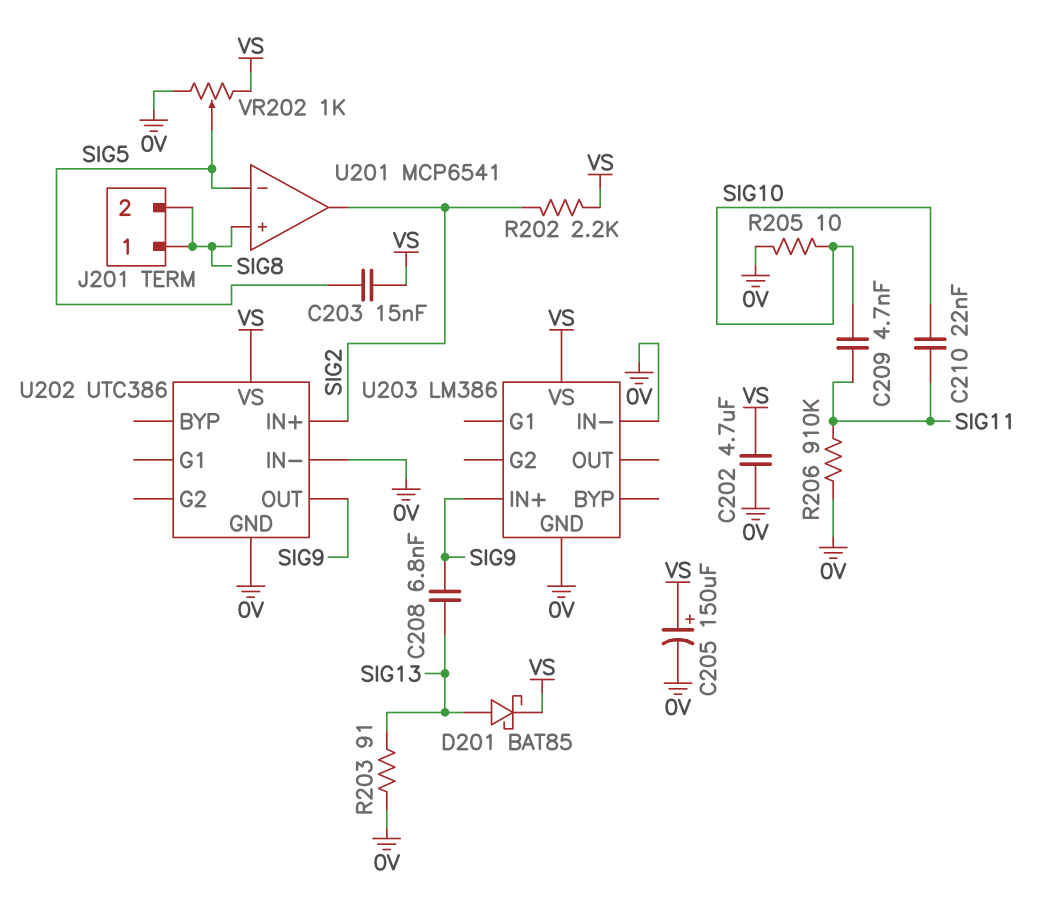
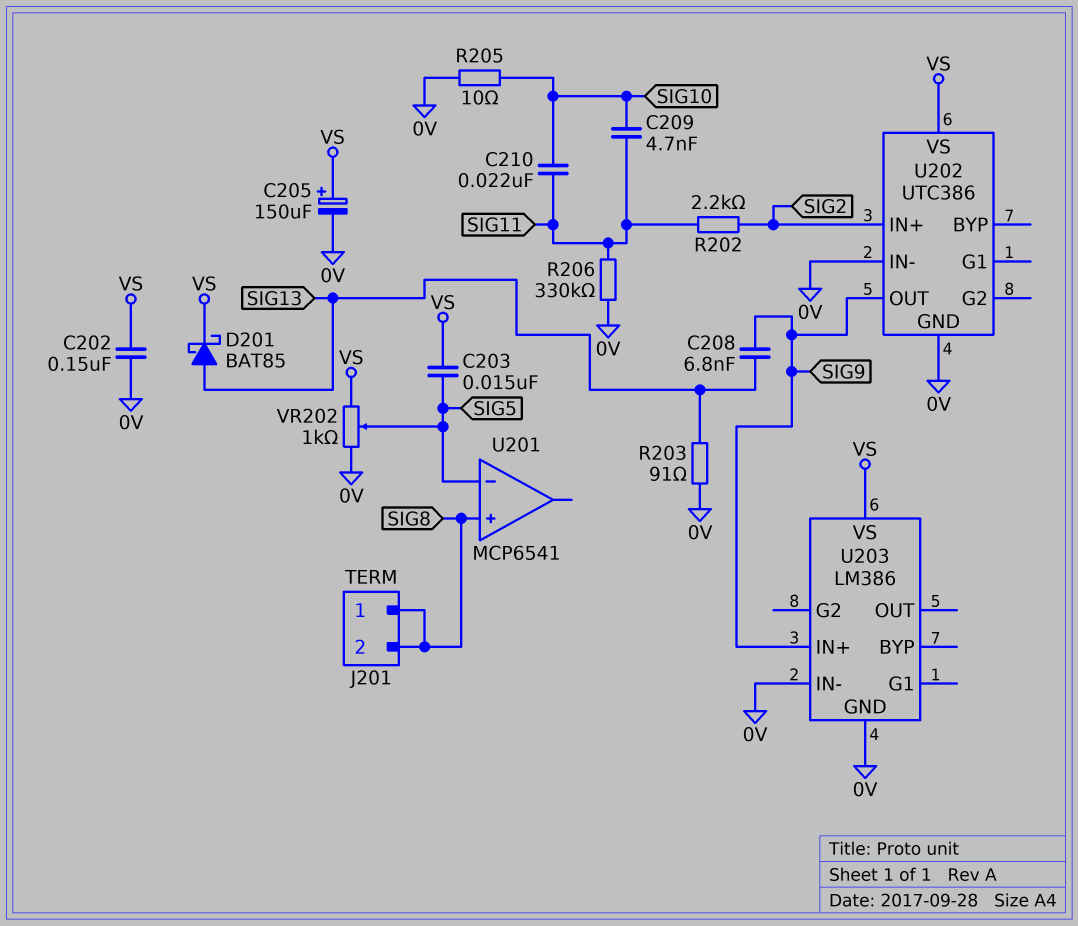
C202: 4.7uF (0V, VS) -> 150nF (0V, VS)
R202: 2.2k (SIG2, VS) -> 2.2k (SIG2, SIG11)
R206: 910k (0V, SIG11) -> 330k (0V, SIG11)
U201 pin out: SIG2 -> none

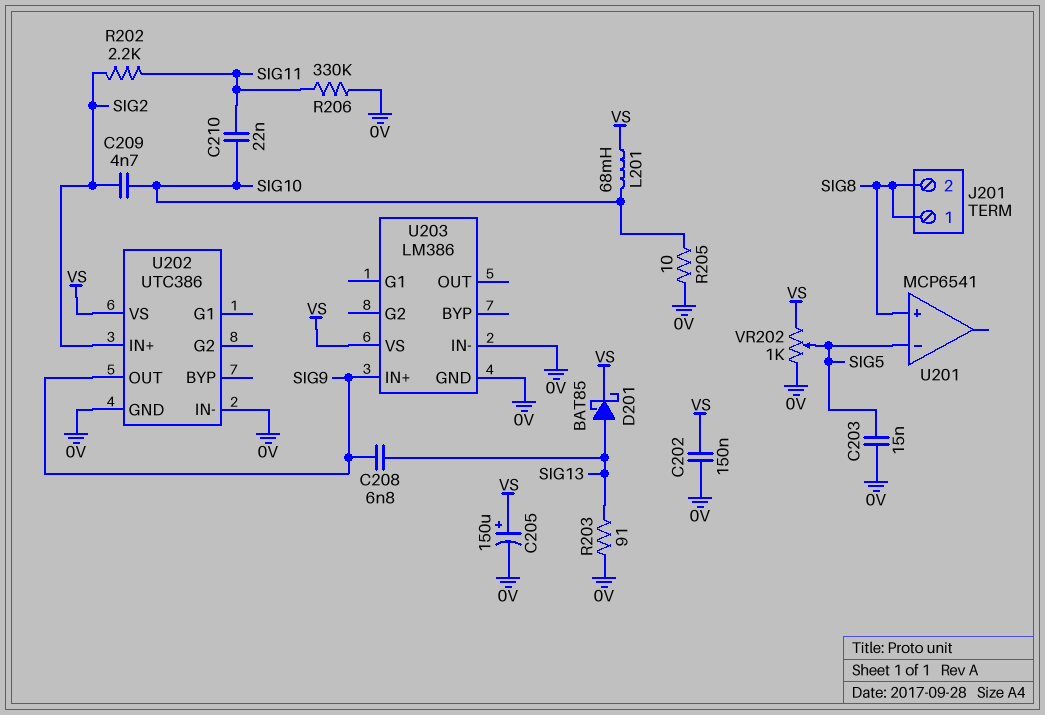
C203: 15nF (SIG5, VS) -> 15nF (0V, SIG5)
C209: 4.7nF (SIG10, SIG11) -> 4.7nF (SIG2, SIG10)
L201: none -> 68mH (SIG10, VS)

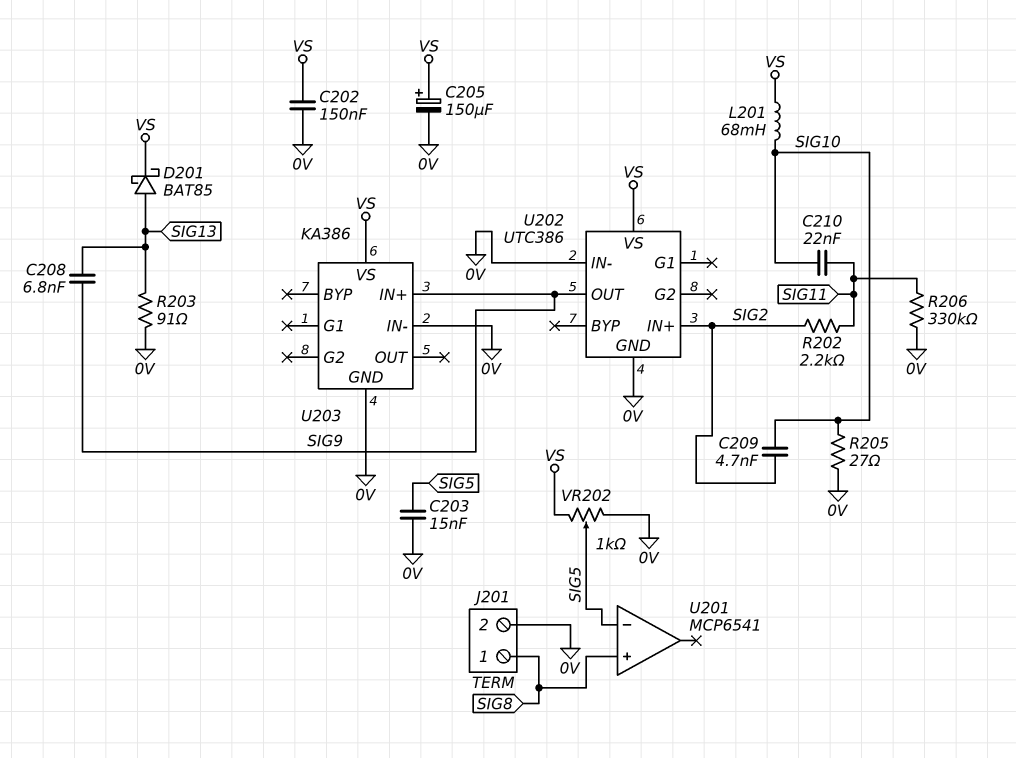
J201 pin 2: SIG8 -> 0V
R205: 10 (0V, SIG10) -> 27 (0V, SIG10)
U203: LM386 -> KA386

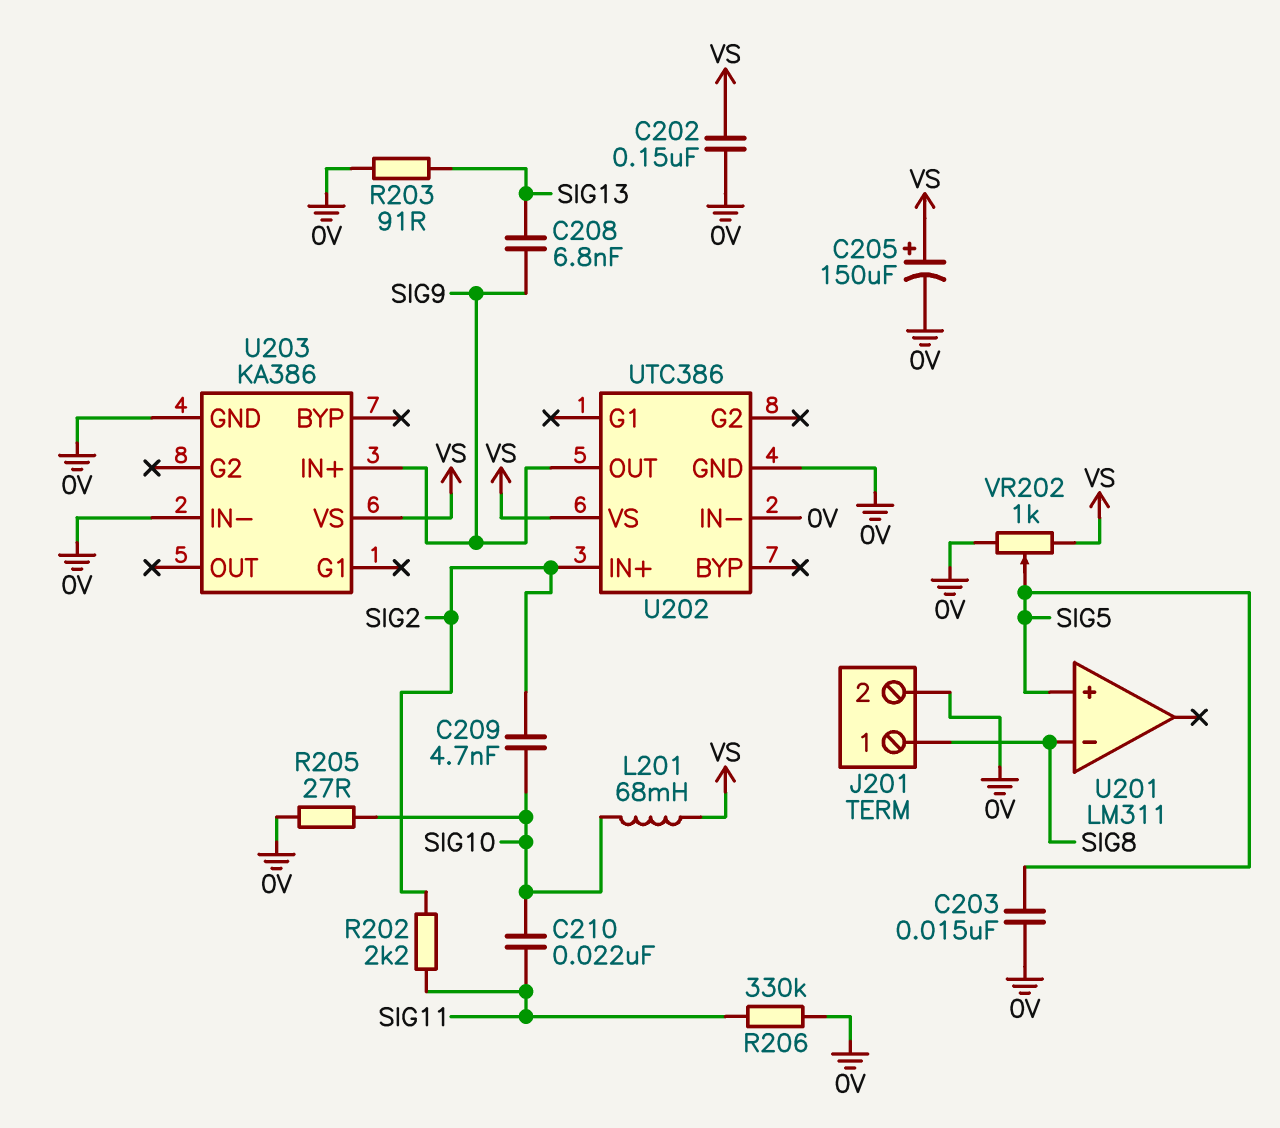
D201: schottky BAT85 (A SIG13, K VS) -> none
U201: MCP6541 -> LM311
U201 pin in+: SIG8 -> SIG5
U201 pin in-: SIG5 -> SIG8

